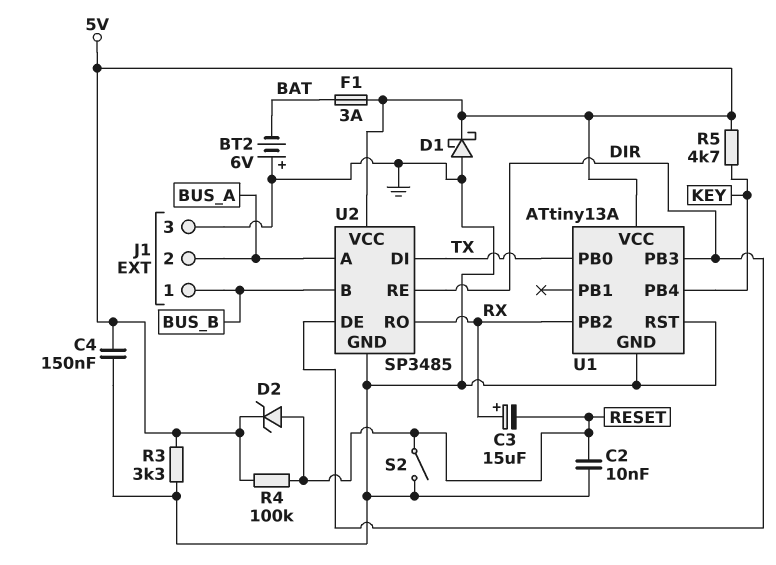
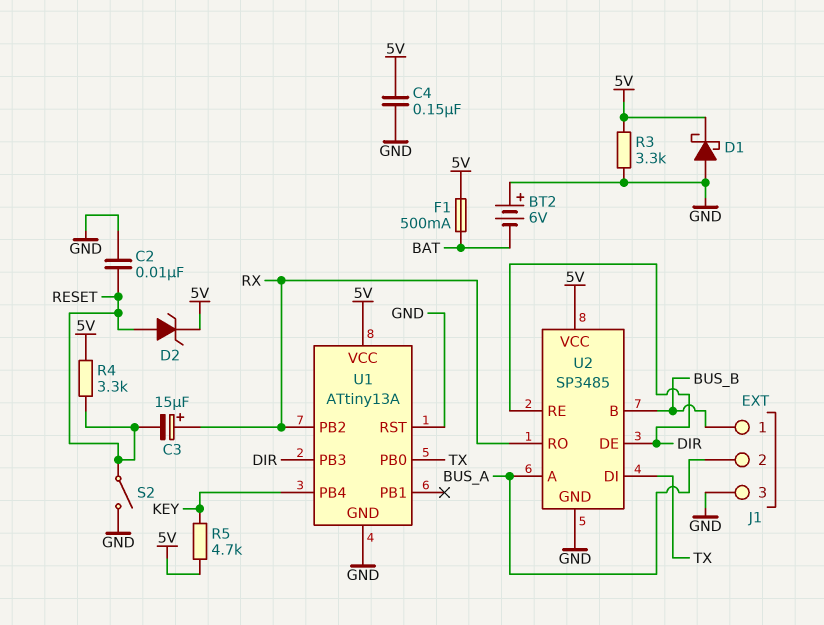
F1: 3A (5V, BAT) -> 500mA (5V, BAT)
R4: 100k (5V, RESET) -> 3.3k (5V, RESET)

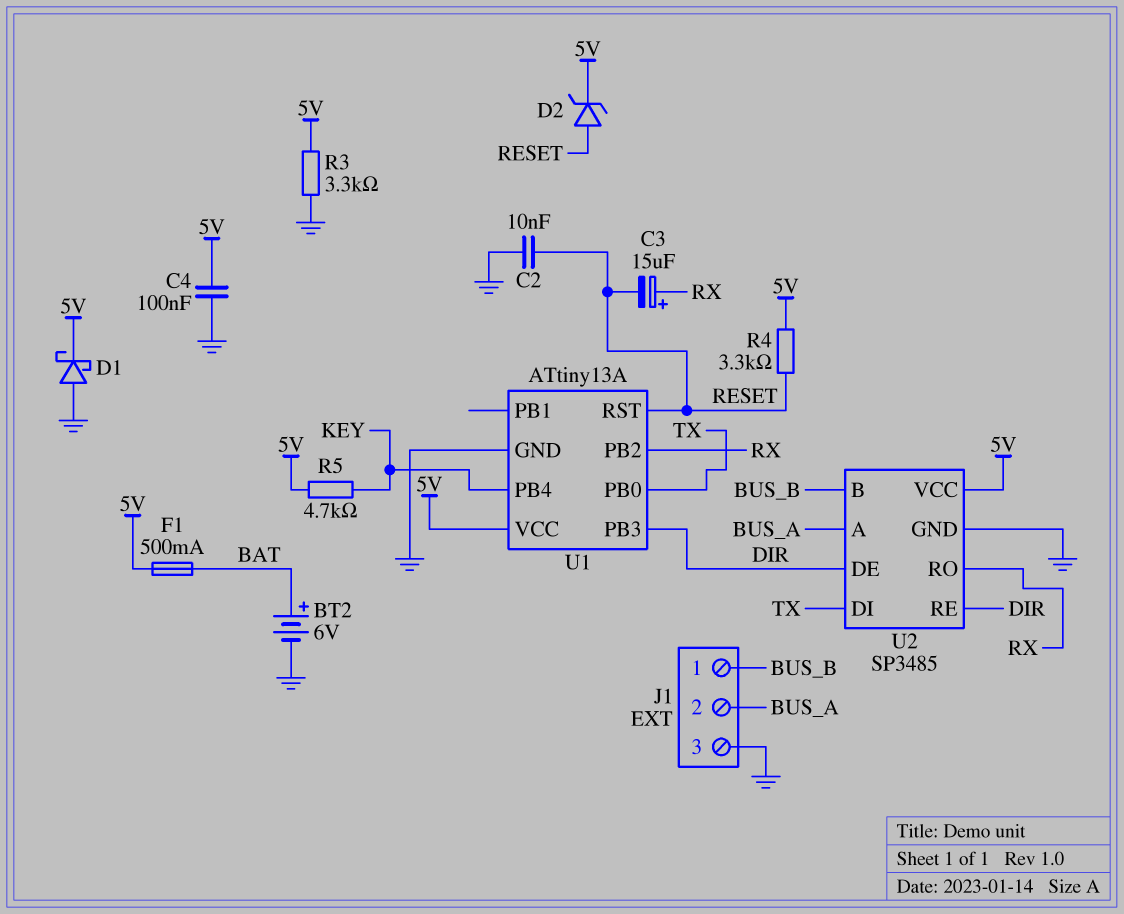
BT2: 6V (plus GND, minus BAT) -> 6V (plus BAT, minus GND)
C4: 150nF (5V, GND) -> 100nF (5V, GND)
S2: switch (GND, RESET) -> none
U1 pin RST: GND -> RESET

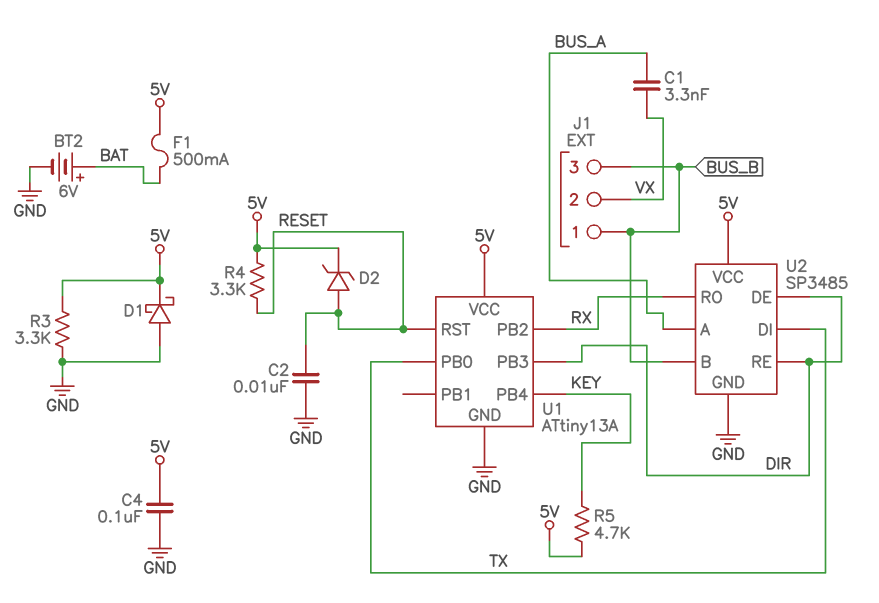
C1: none -> 3.3nF (BUS_A, VX)
C3: 15uF (plus RX, minus RESET) -> none
J1 pin 2: BUS_A -> VX
J1 pin 3: GND -> BUS_B

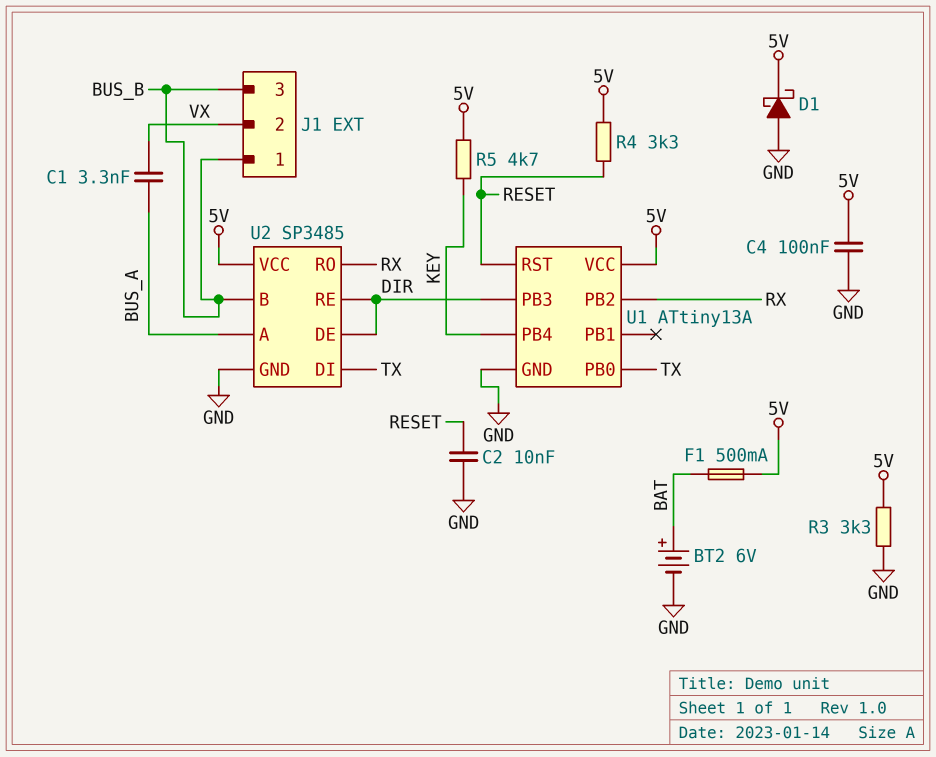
D2: zener (A RESET, K 5V) -> none

